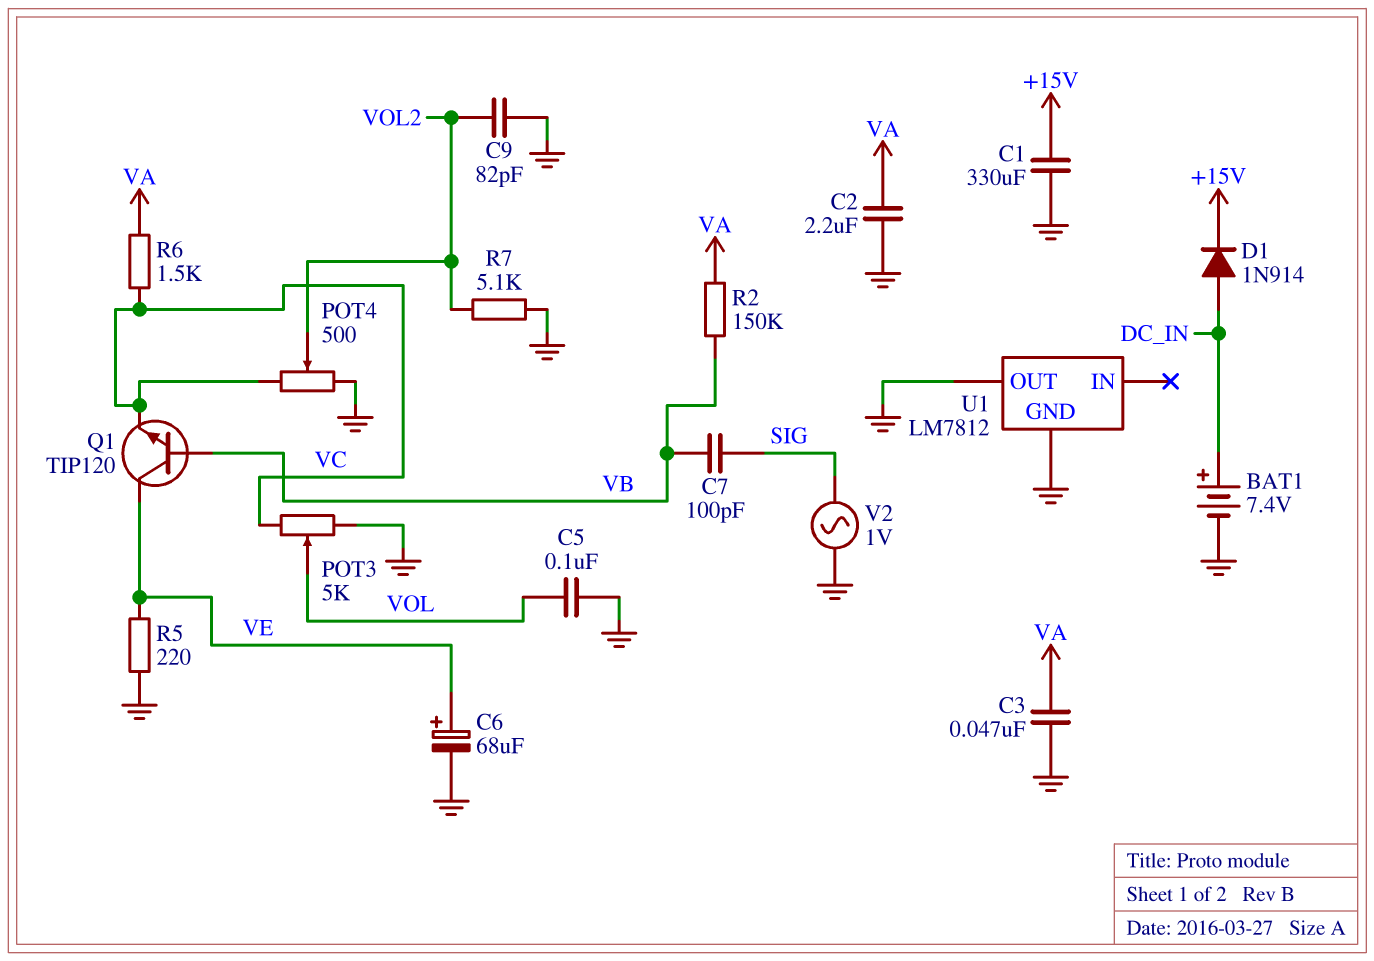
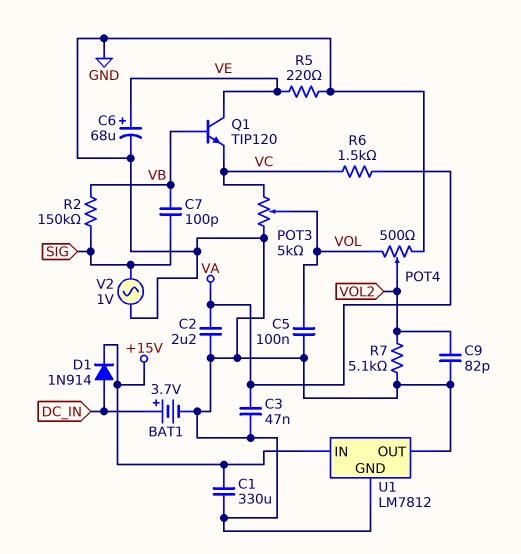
BAT1: 7.4V (plus DC_IN, minus GND) -> 3.7V (plus DC_IN, minus GND)
POT4: 500 (GND, VC, wiper VOL2) -> 500 (GND, VOL, wiper VOL2)
R2: 150k (VA, VB) -> 150k (SIG, VB)
U1 pin IN: none -> +15V

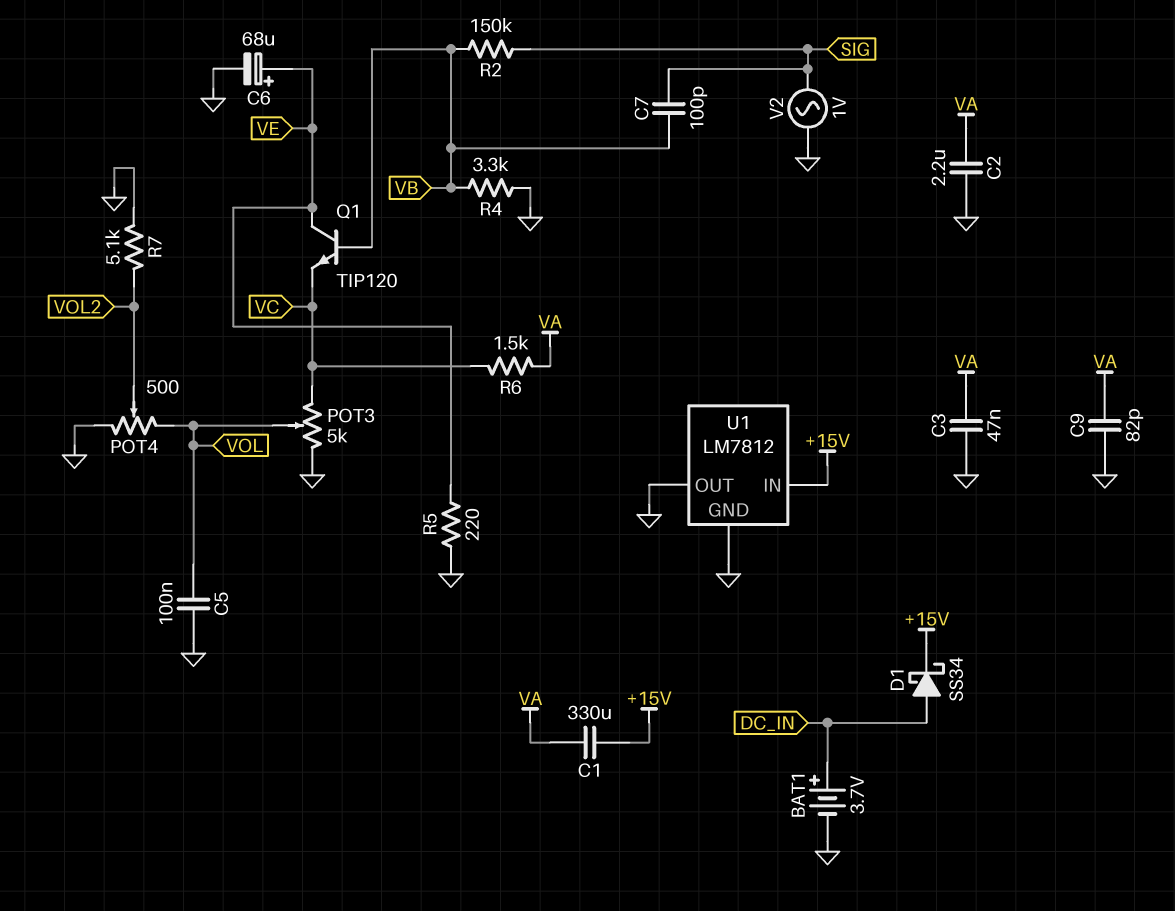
C1: 330uF (+15V, GND) -> 330uF (+15V, VA)
C9: 82pF (GND, VOL2) -> 82pF (GND, VA)
D1: diode 1N914 (A DC_IN, K +15V) -> schottky SS34 (A DC_IN, K +15V)
R4: none -> 3.3k (GND, VB)

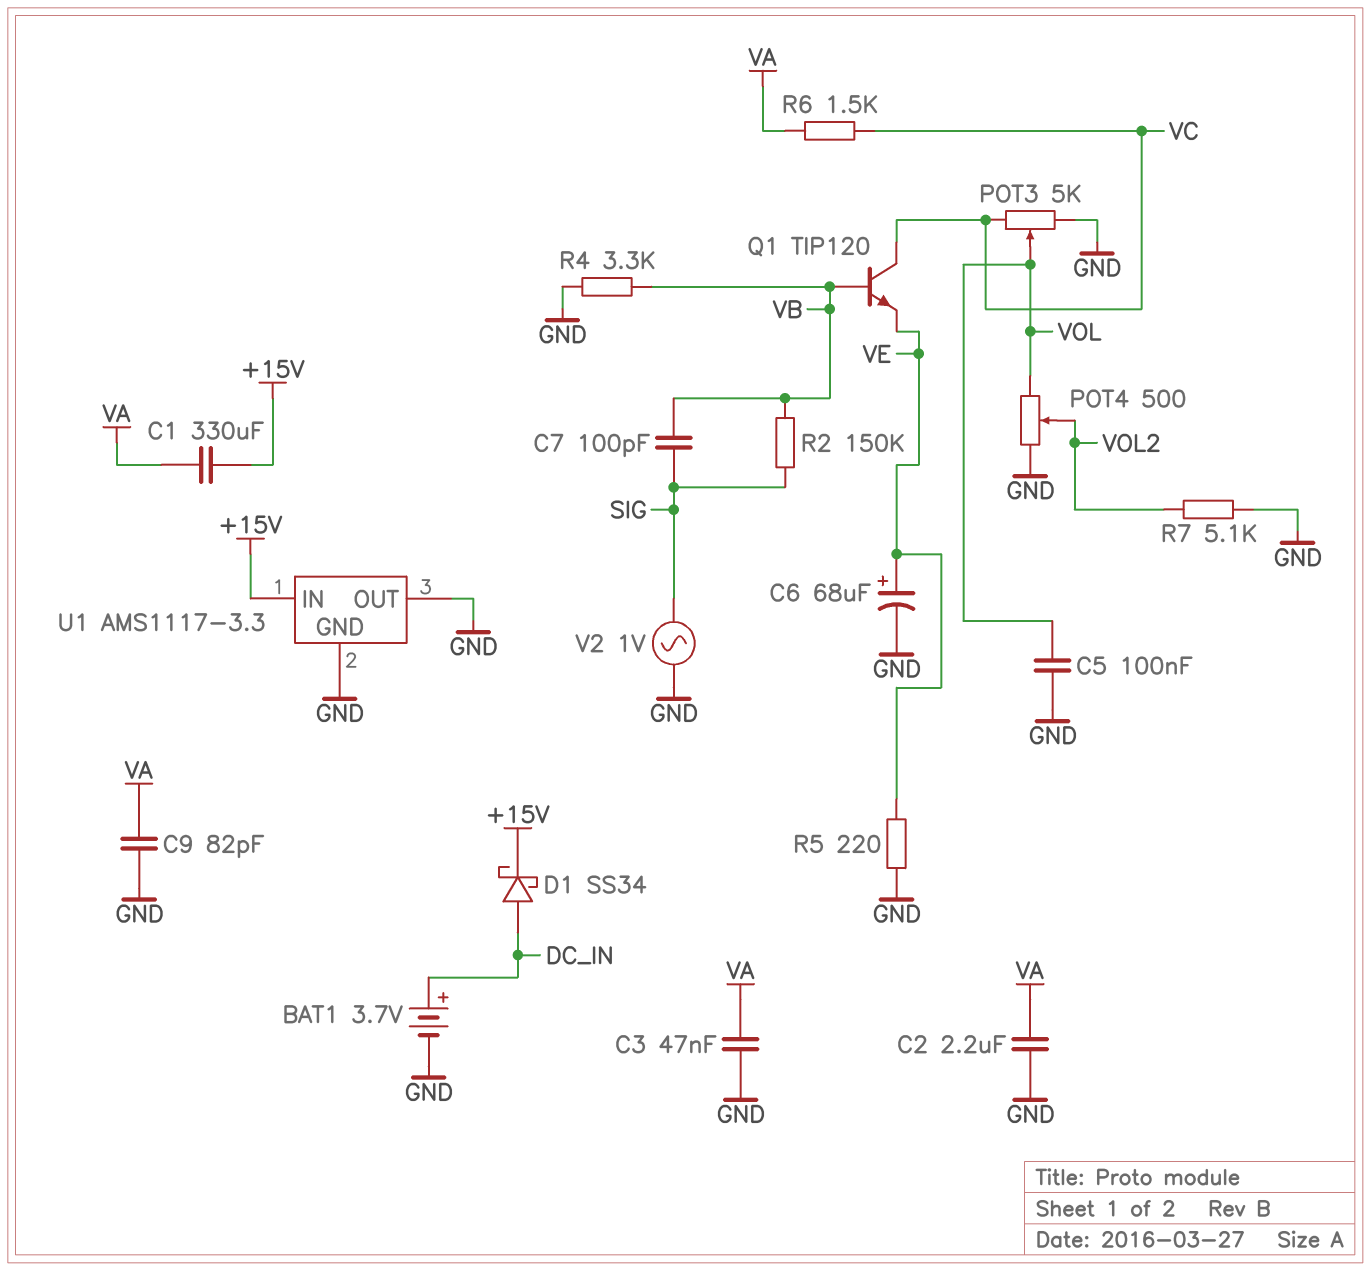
Q1: NPN TIP120 (B VB, C VE, E VC) -> NPN TIP120 (B VB, C VC, E VE)
U1: LM7812 -> AMS1117-3.3

